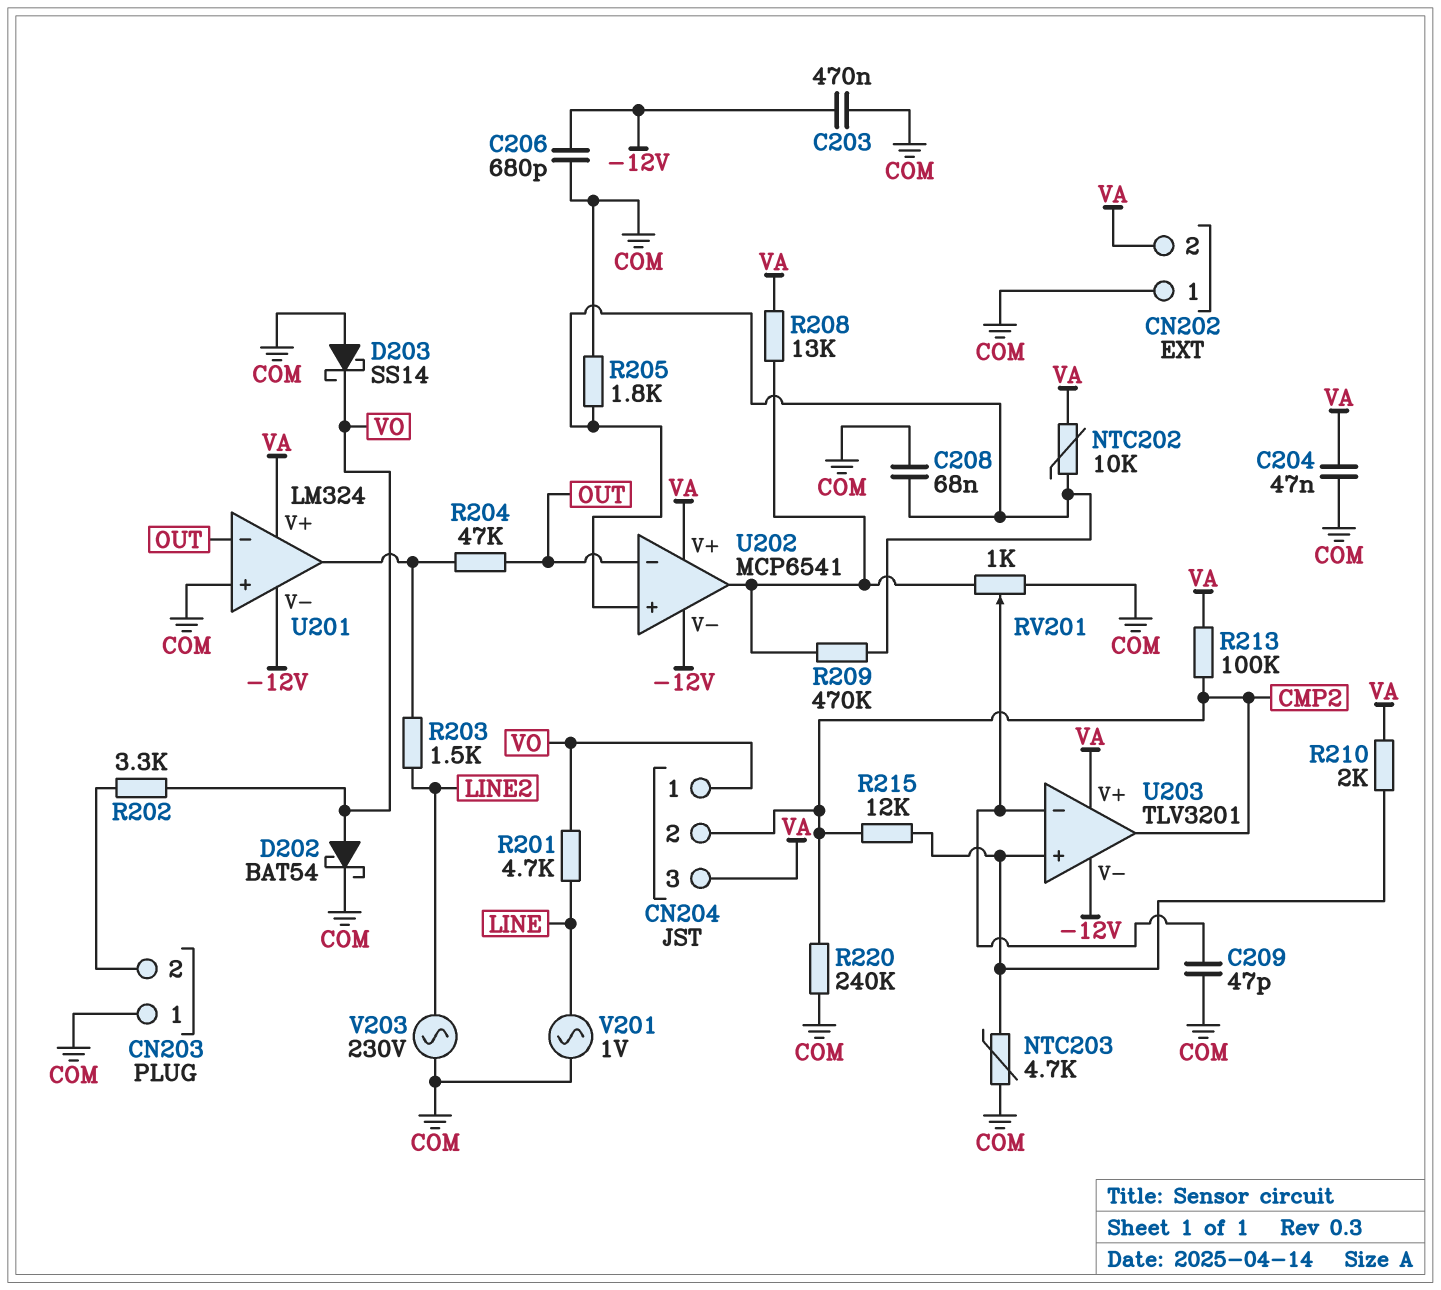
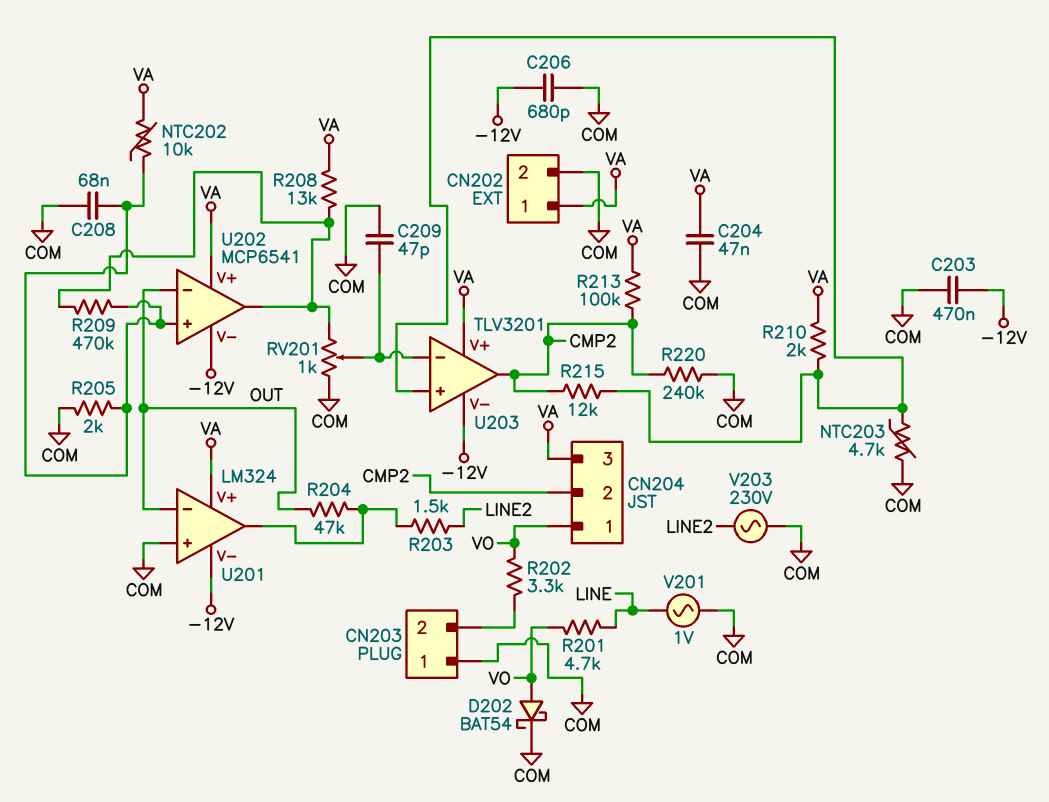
CN202 pin 1: COM -> VA
CN202 pin 2: VA -> COM
D203: schottky SS14 (A COM, K VO) -> none
R205: 1.8k (COM, U202/in+) -> 2k (COM, U202/in+)

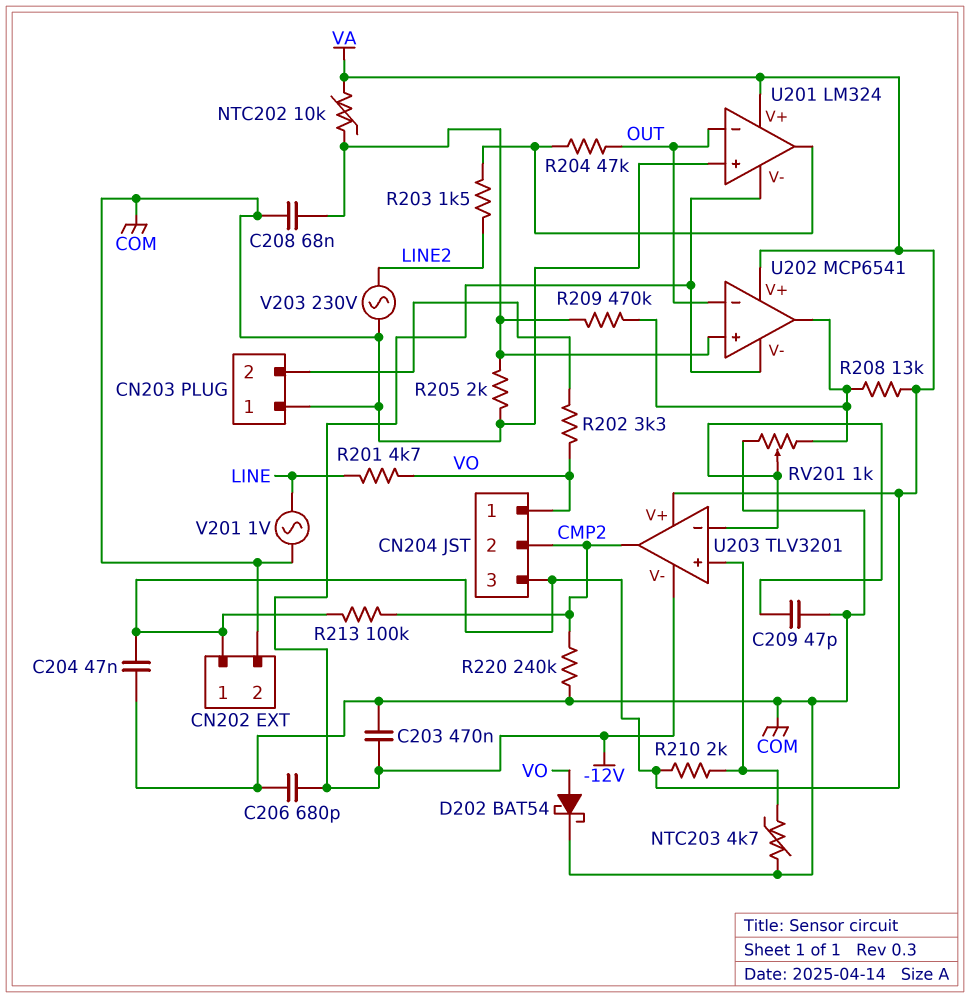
R215: 12k (CMP2, U203/in+) -> none

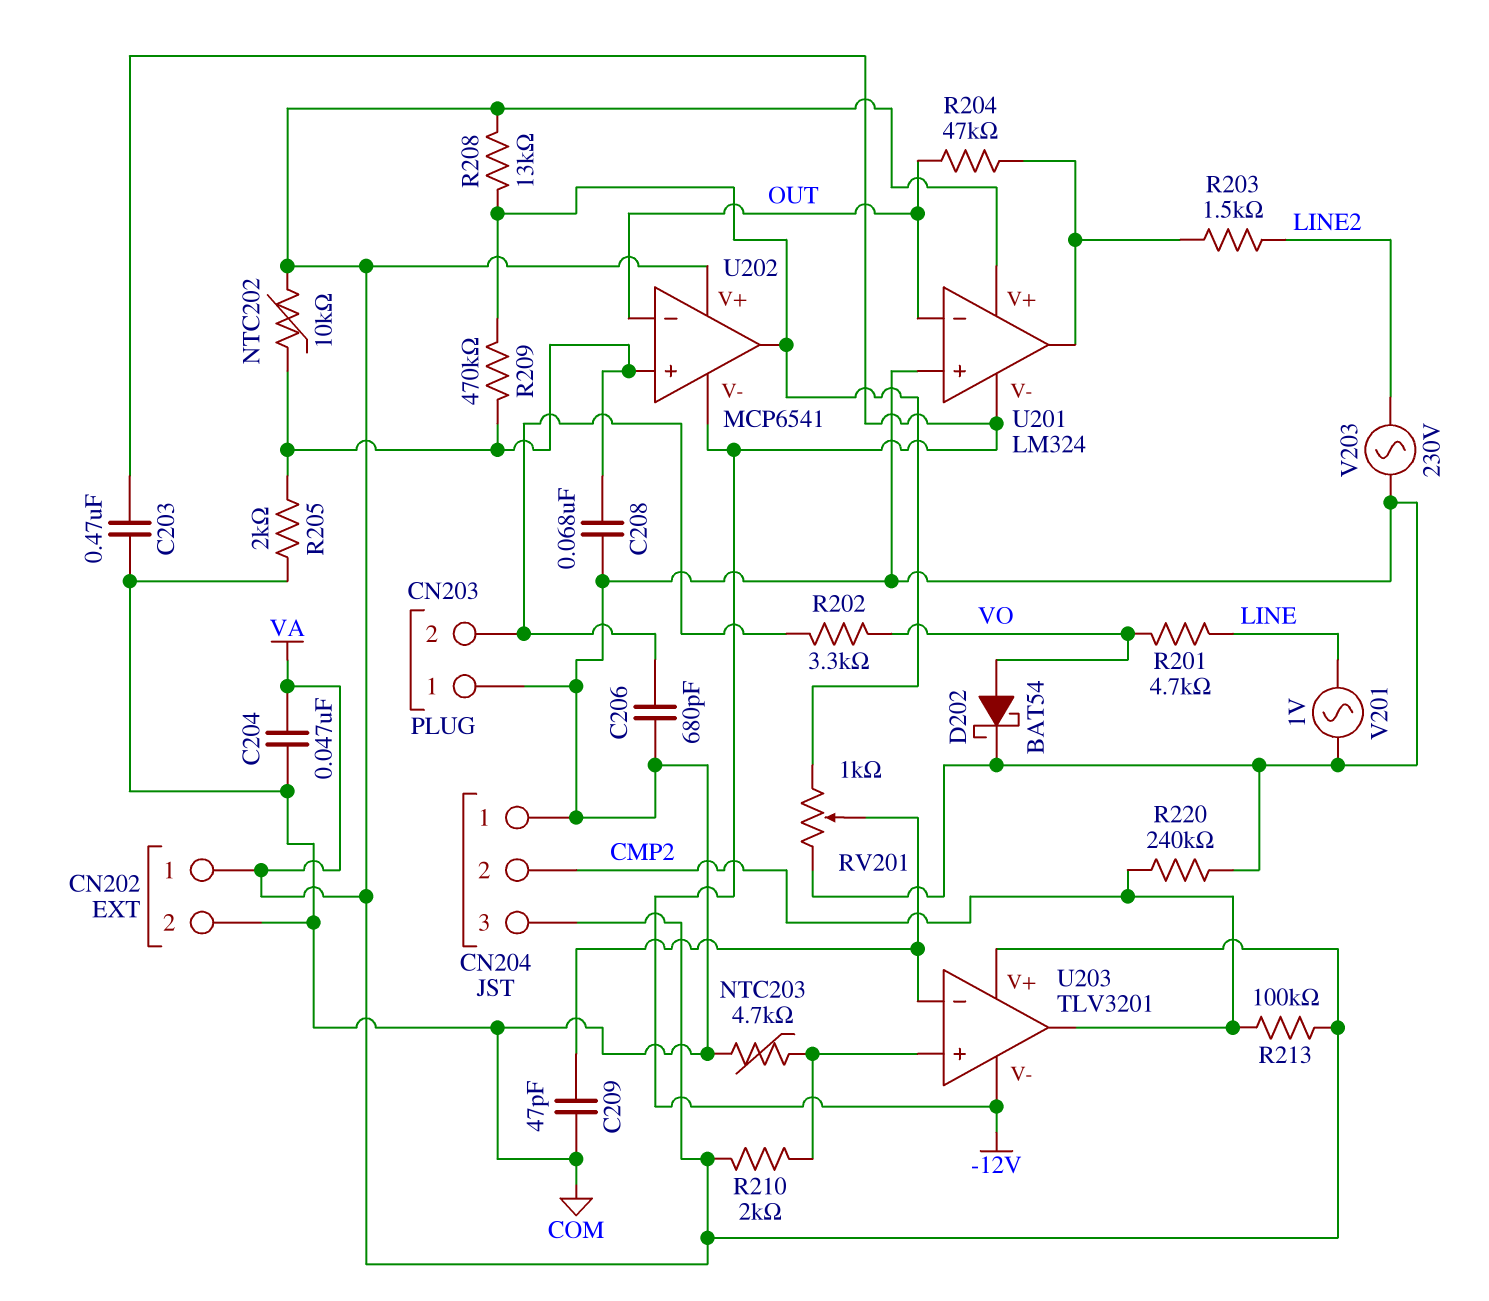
C206: 680pF (-12V, COM) -> 680pF (CN203/2, COM)
CN204 pin 1: VO -> COM

